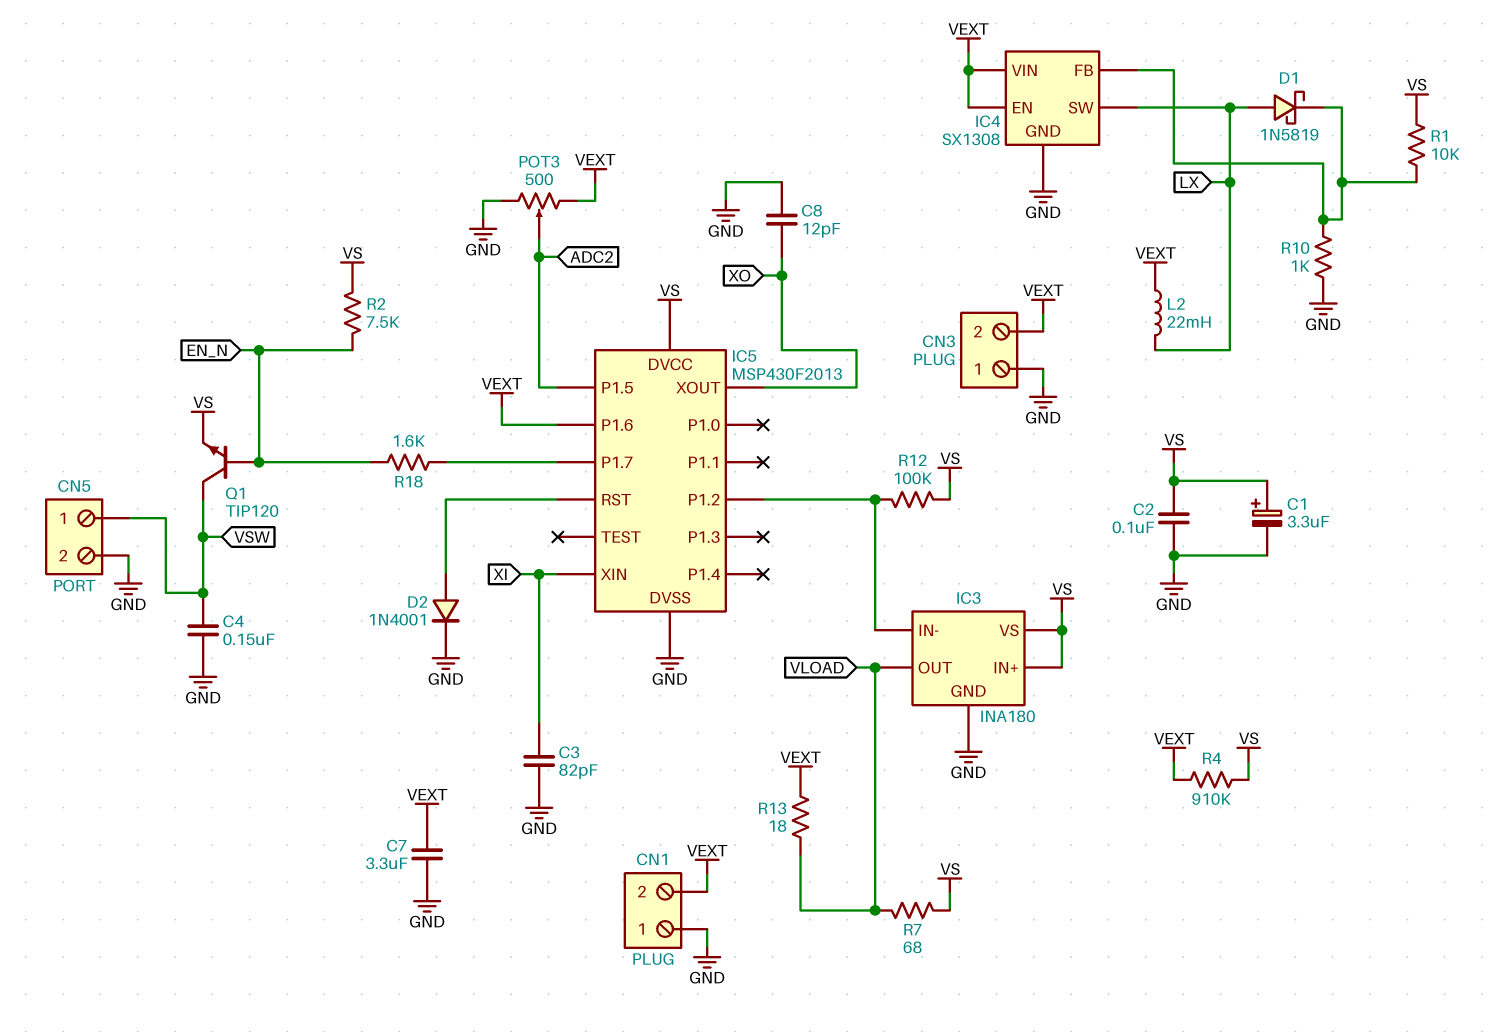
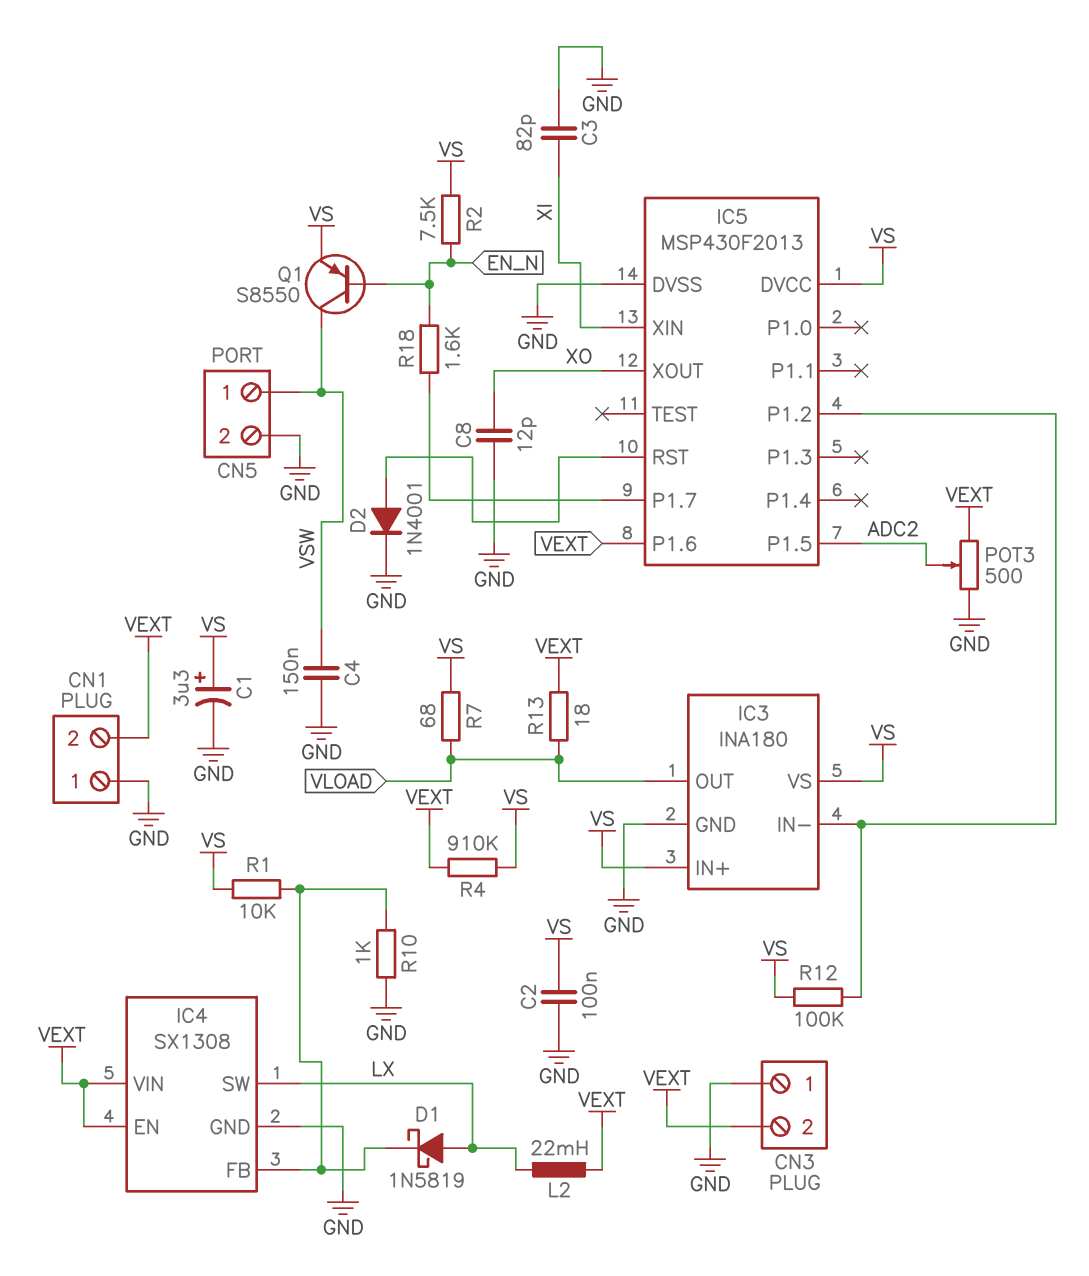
C7: 3.3uF (GND, VEXT) -> none
Q1: NPN TIP120 (B EN_N, C VSW, E VS) -> PNP S8550 (B EN_N, C VSW, E VS)

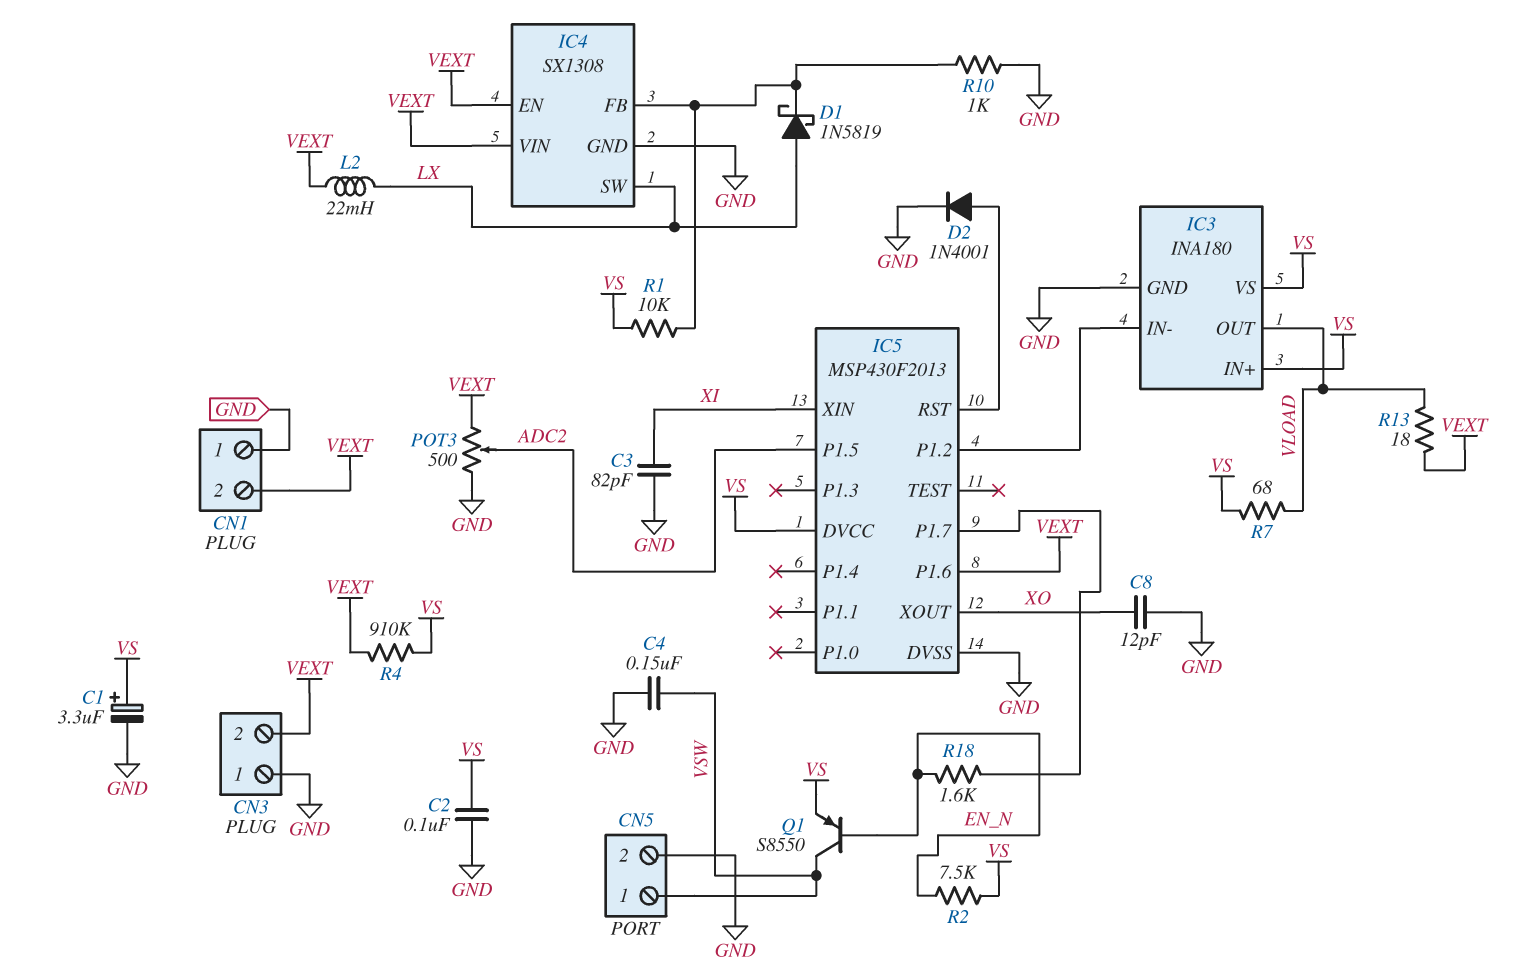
R12: 100k (IC3/IN-, VS) -> none

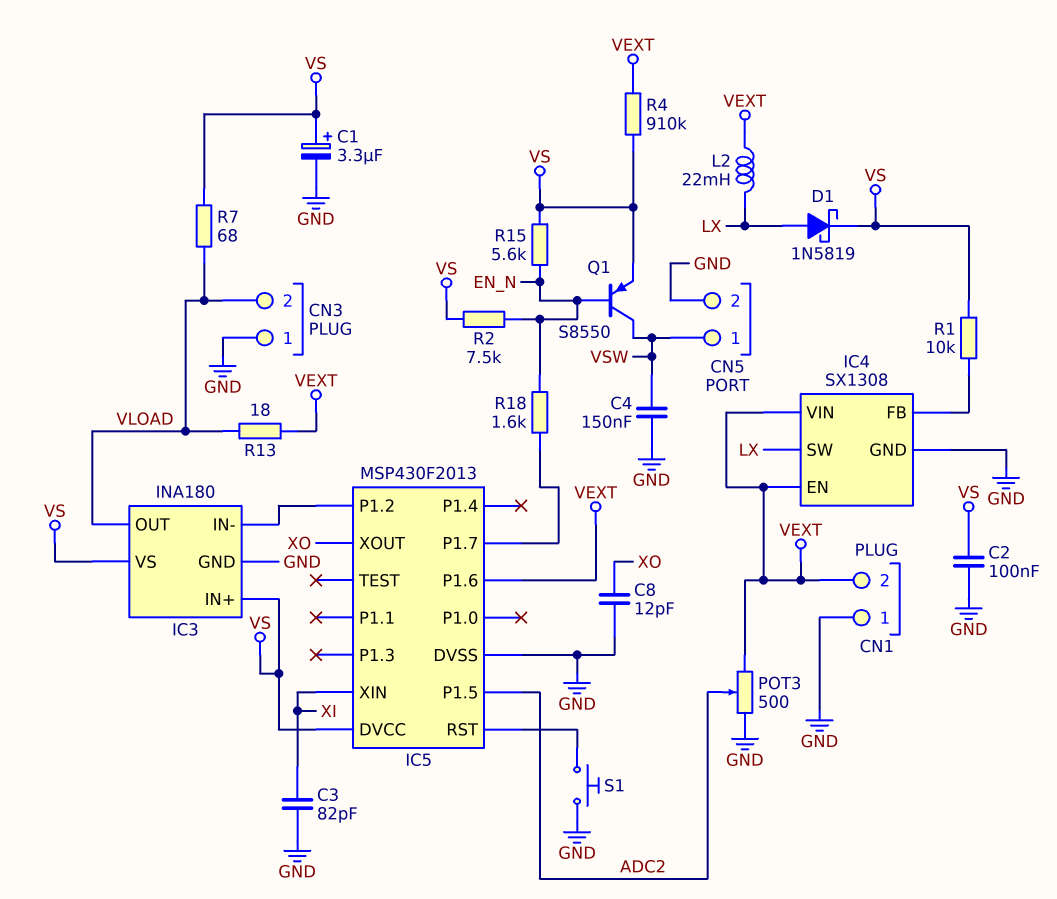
CN3 pin 2: VEXT -> VLOAD
D1: schottky 1N5819 (A LX, K IC4/FB) -> schottky 1N5819 (A LX, K VS)
D2: diode 1N4001 (A IC5/RST, K GND) -> none
R10: 1k (GND, IC4/FB) -> none
R15: none -> 5.6k (EN_N, VS)
S1: none -> button (GND, IC5/RST)

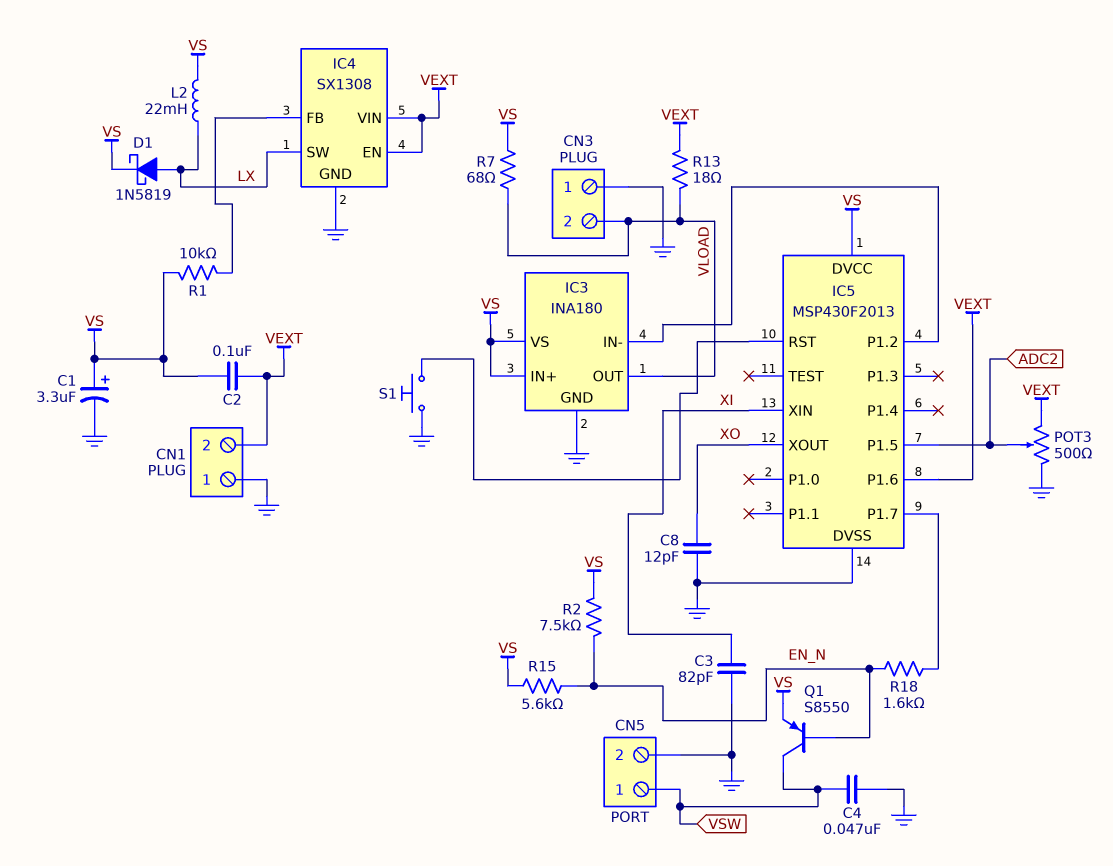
C2: 100nF (GND, VS) -> 100nF (VEXT, VS)
C4: 150nF (GND, VSW) -> 47nF (GND, VSW)
L2: 22mH (LX, VEXT) -> 22mH (LX, VS)
R4: 910k (VEXT, VS) -> none

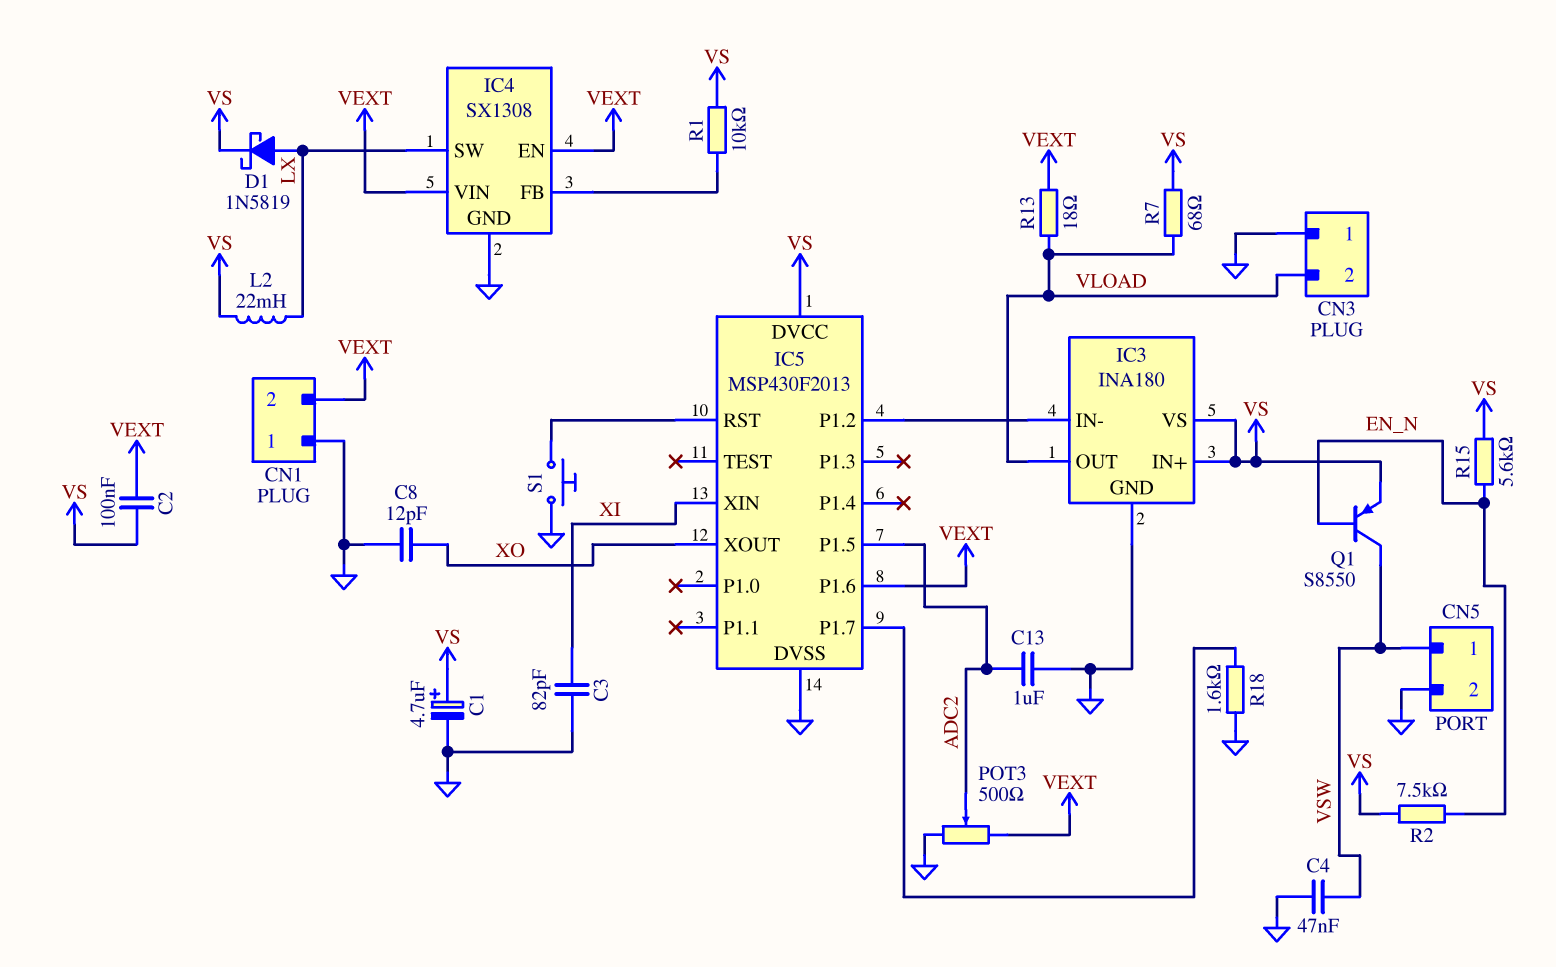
C1: 3.3uF (plus VS, minus GND) -> 4.7uF (plus VS, minus GND)
C13: none -> 1uF (ADC2, GND)
R18: 1.6k (EN_N, IC5/P1.7) -> 1.6k (GND, IC5/P1.7)

